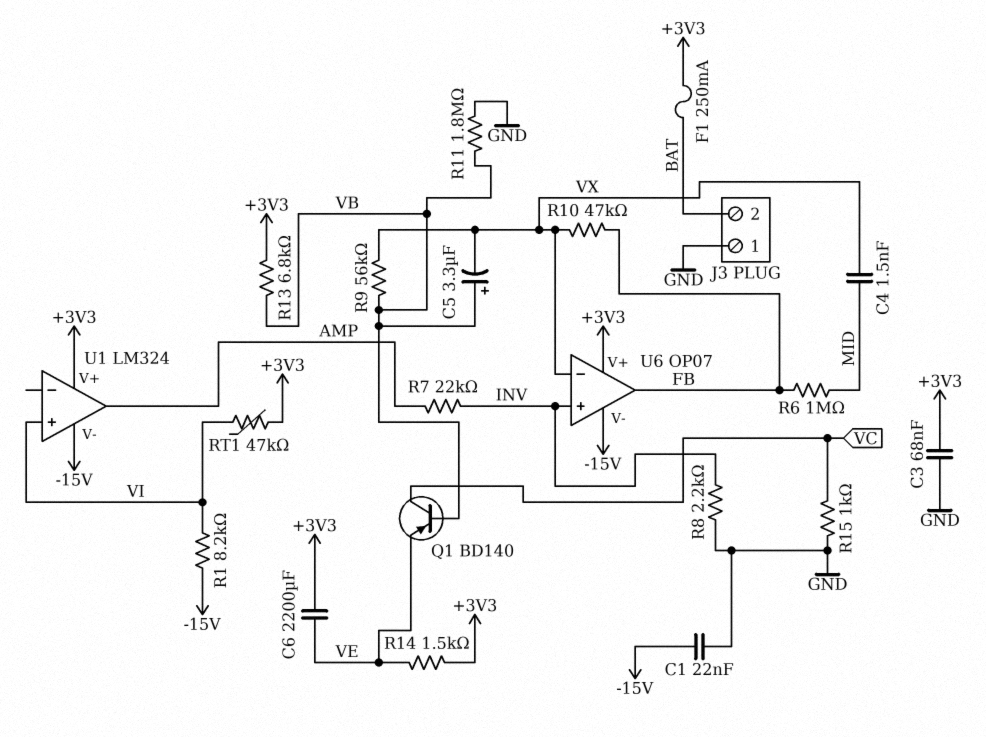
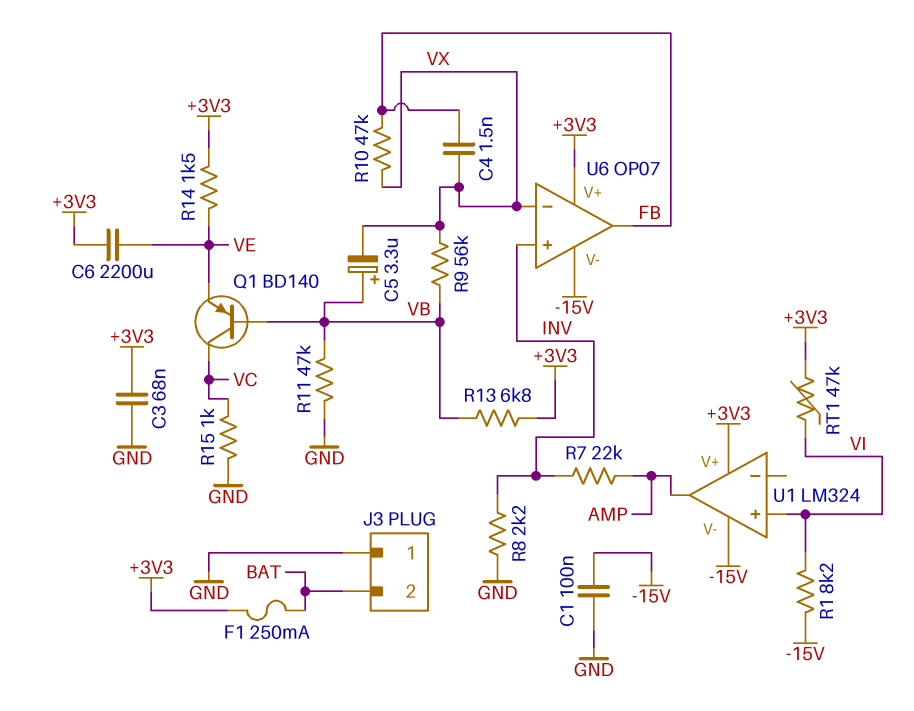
C1: 22nF (-15V, GND) -> 100nF (-15V, GND)
C4: 1.5nF (MID, VX) -> 1.5nF (FB, VX)
R6: 1M (FB, MID) -> none
R11: 1.8M (GND, VB) -> 47k (GND, VB)

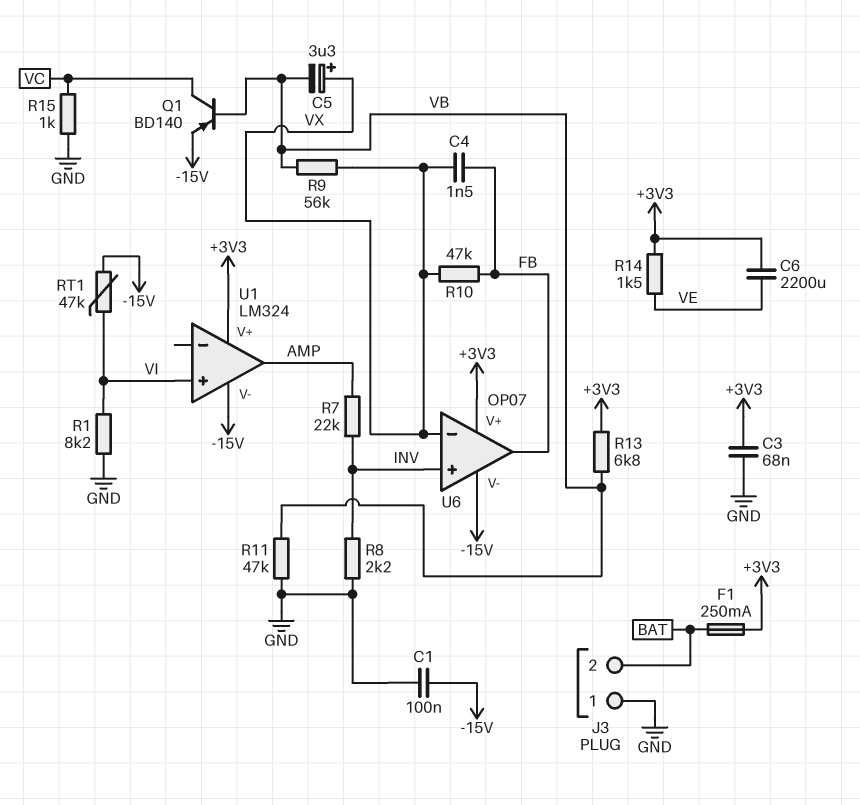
C5: 3.3uF (plus VB, minus VX) -> 3.3uF (plus VX, minus VB)
Q1: PNP BD140 (B VB, C VC, E VE) -> PNP BD140 (B VB, C VC, E -15V)
R1: 8.2k (-15V, VI) -> 8.2k (GND, VI)
RT1: 47k (+3V3, VI) -> 47k (-15V, VI)

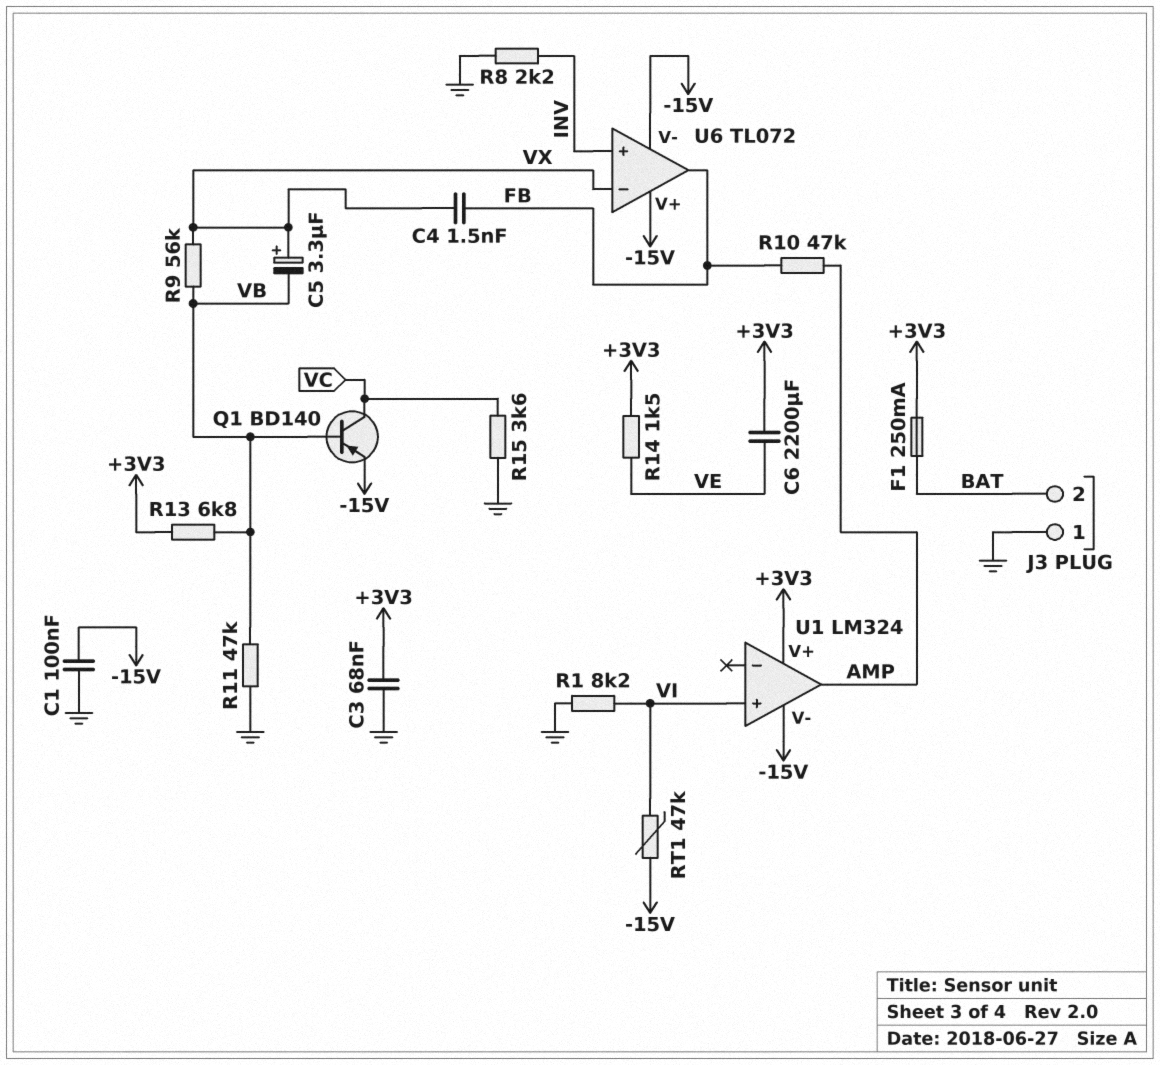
R7: 22k (AMP, INV) -> none
R10: 47k (FB, VX) -> 47k (AMP, FB)
R15: 1k (GND, VC) -> 3.6k (GND, VC)
U6: OP07 -> TL072
U6 pin V+: +3V3 -> -15V

